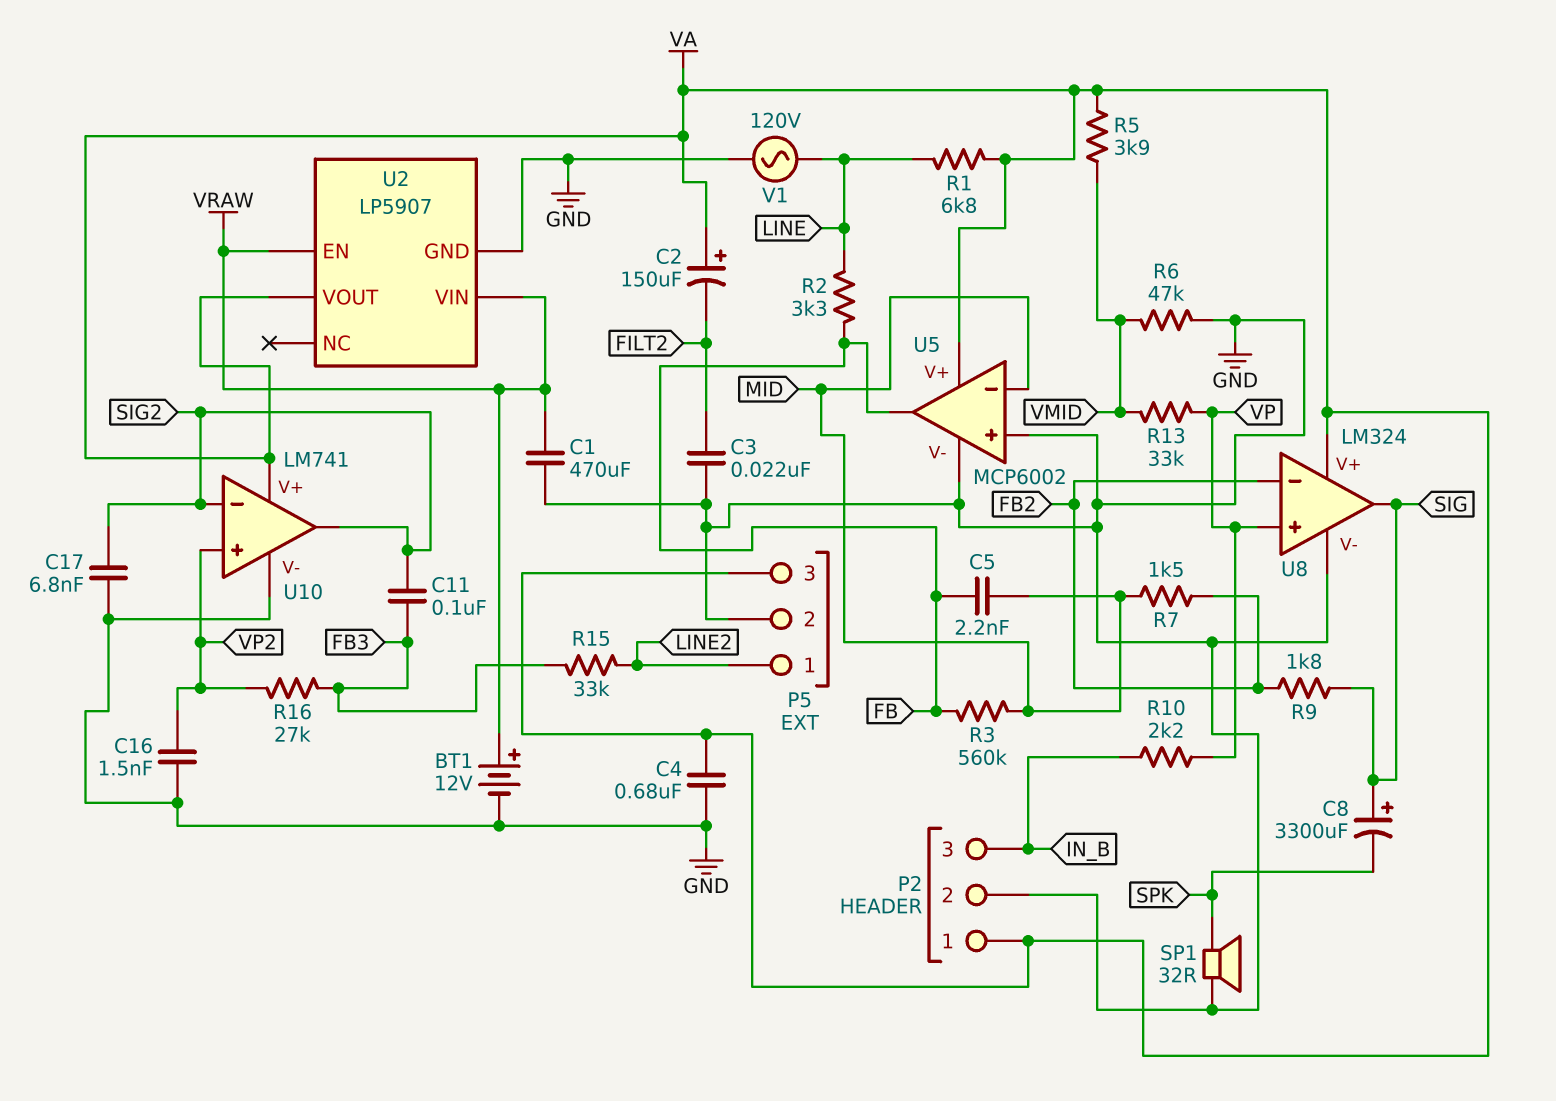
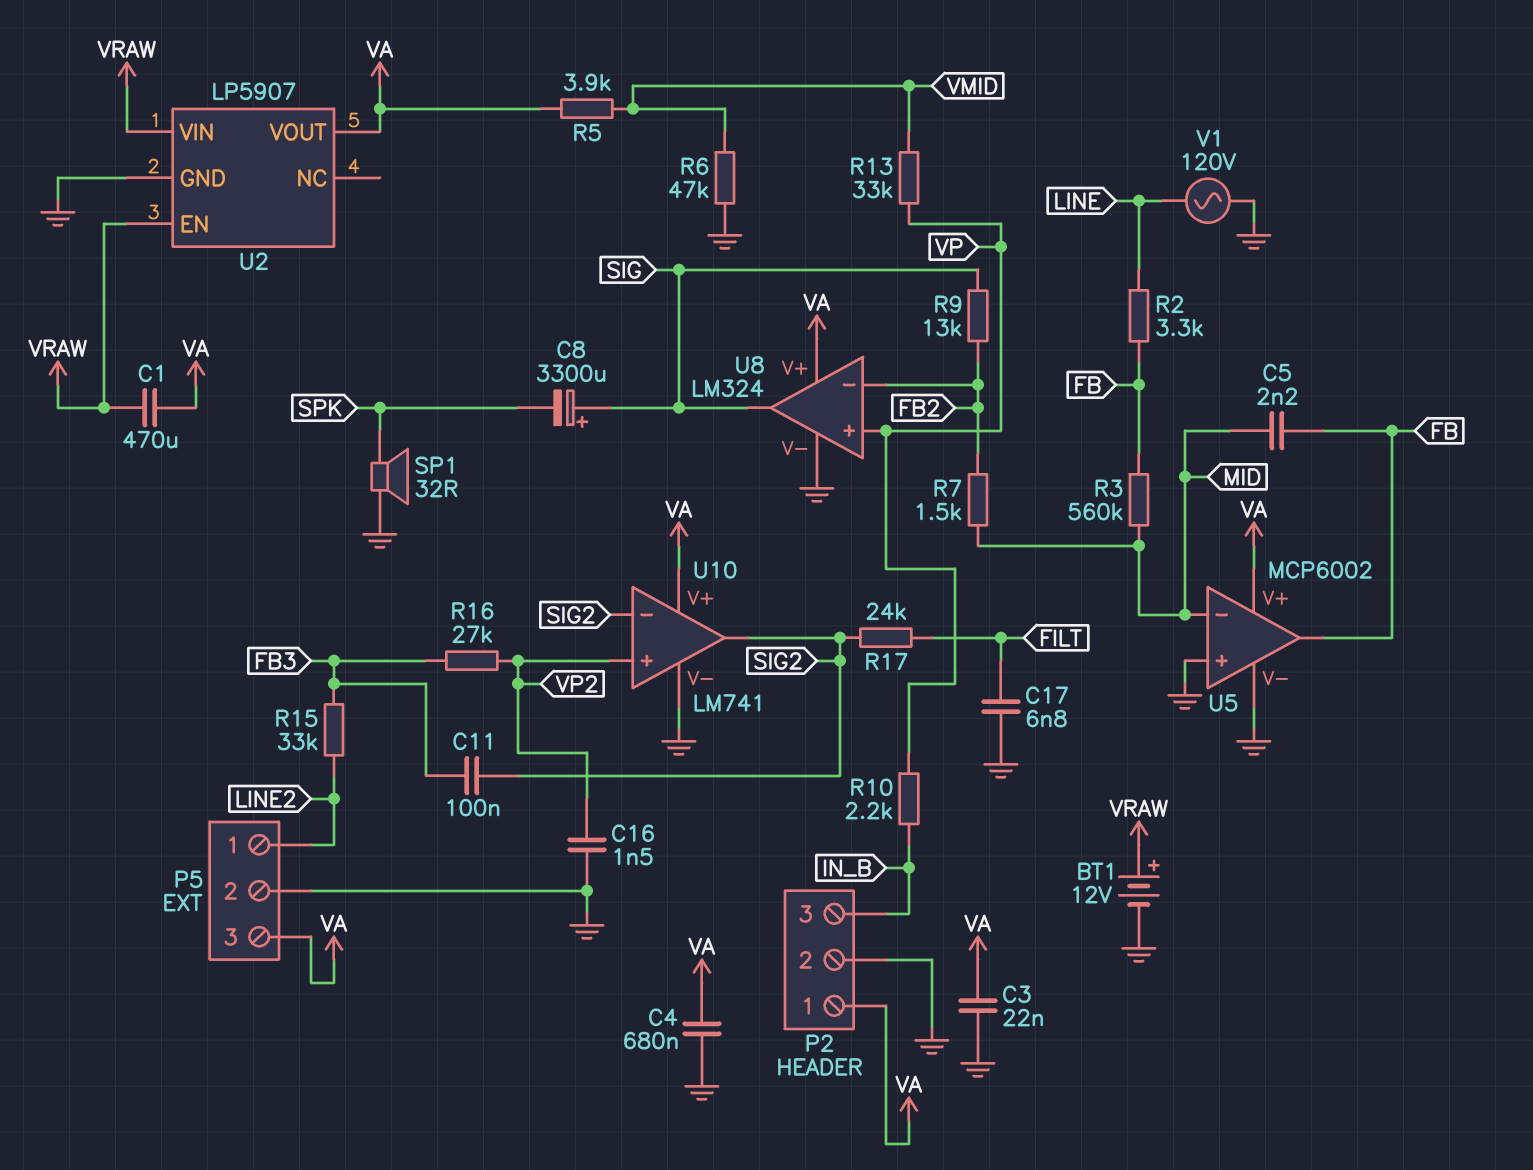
C1: 470uF (GND, VRAW) -> 470uF (VA, VRAW)
C2: 150uF (plus VA, minus FILT2) -> none
C3: 22nF (FILT2, GND) -> 22nF (GND, VA)
C17: 6.8nF (GND, SIG2) -> 6.8nF (FILT, GND)
R1: 6.8k (LINE, VA) -> none
R9: 1.8k (FB2, SIG) -> 13k (FB2, SIG)
R17: none -> 24k (FILT, SIG2)

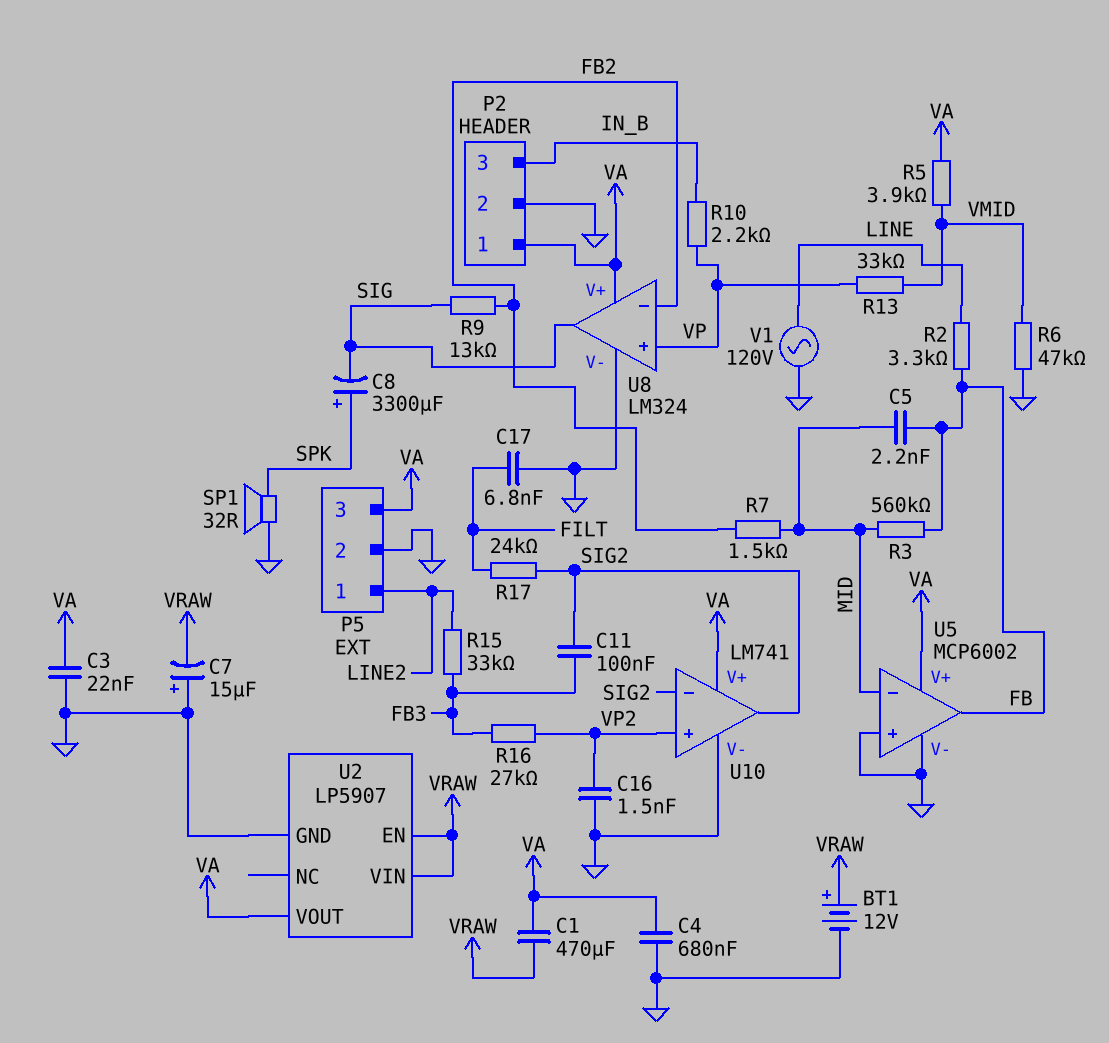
C7: none -> 15uF (plus GND, minus VRAW)
C8: 3300uF (plus SIG, minus SPK) -> 3300uF (plus SPK, minus SIG)

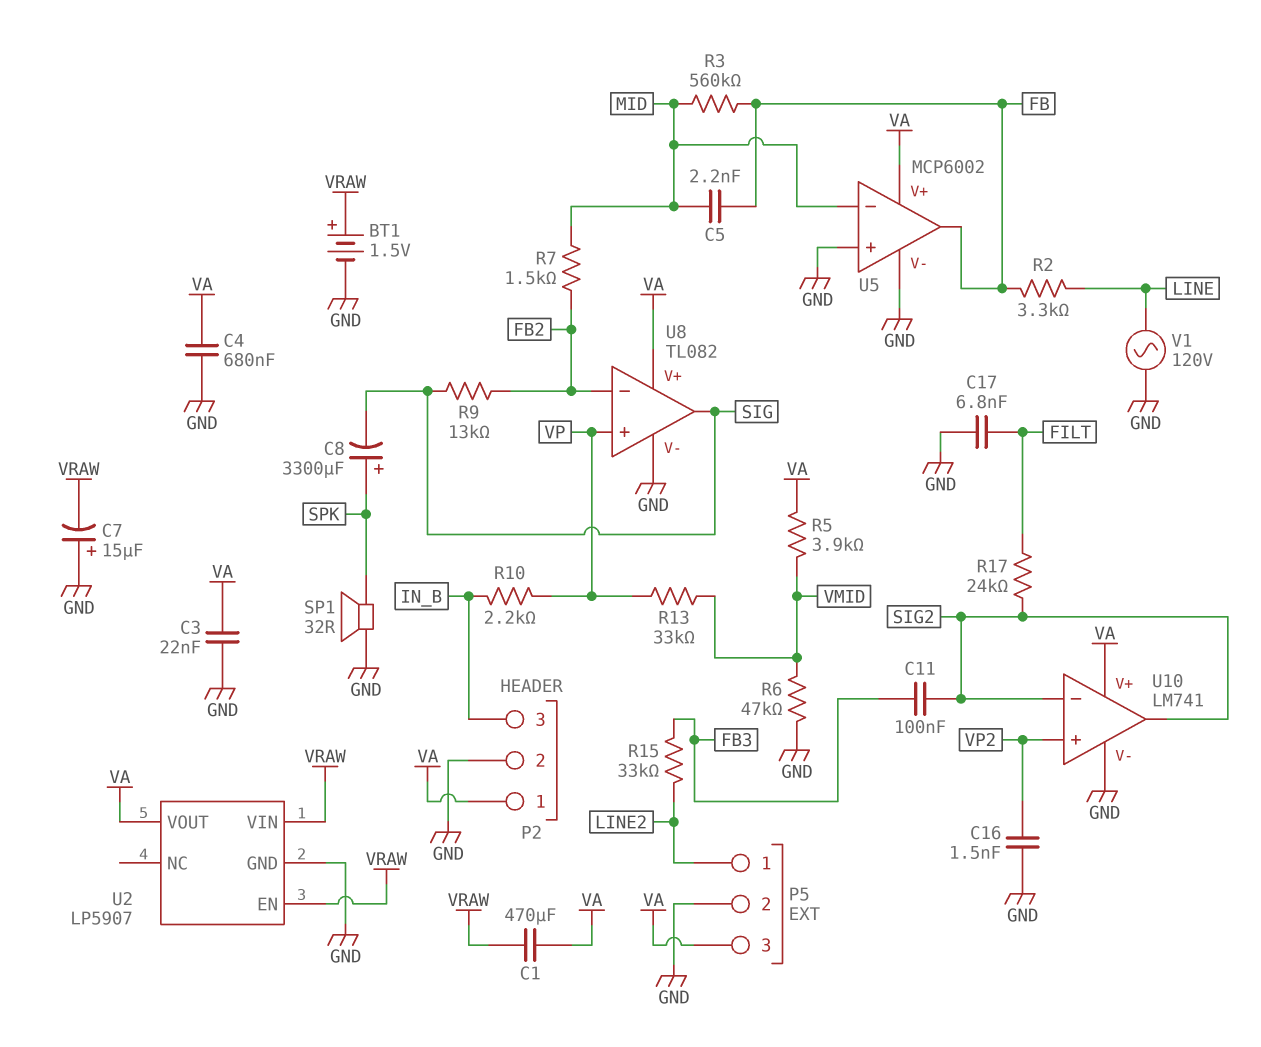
BT1: 12V (plus VRAW, minus GND) -> 1.5V (plus VRAW, minus GND)
R16: 27k (FB3, VP2) -> none
U8: LM324 -> TL082

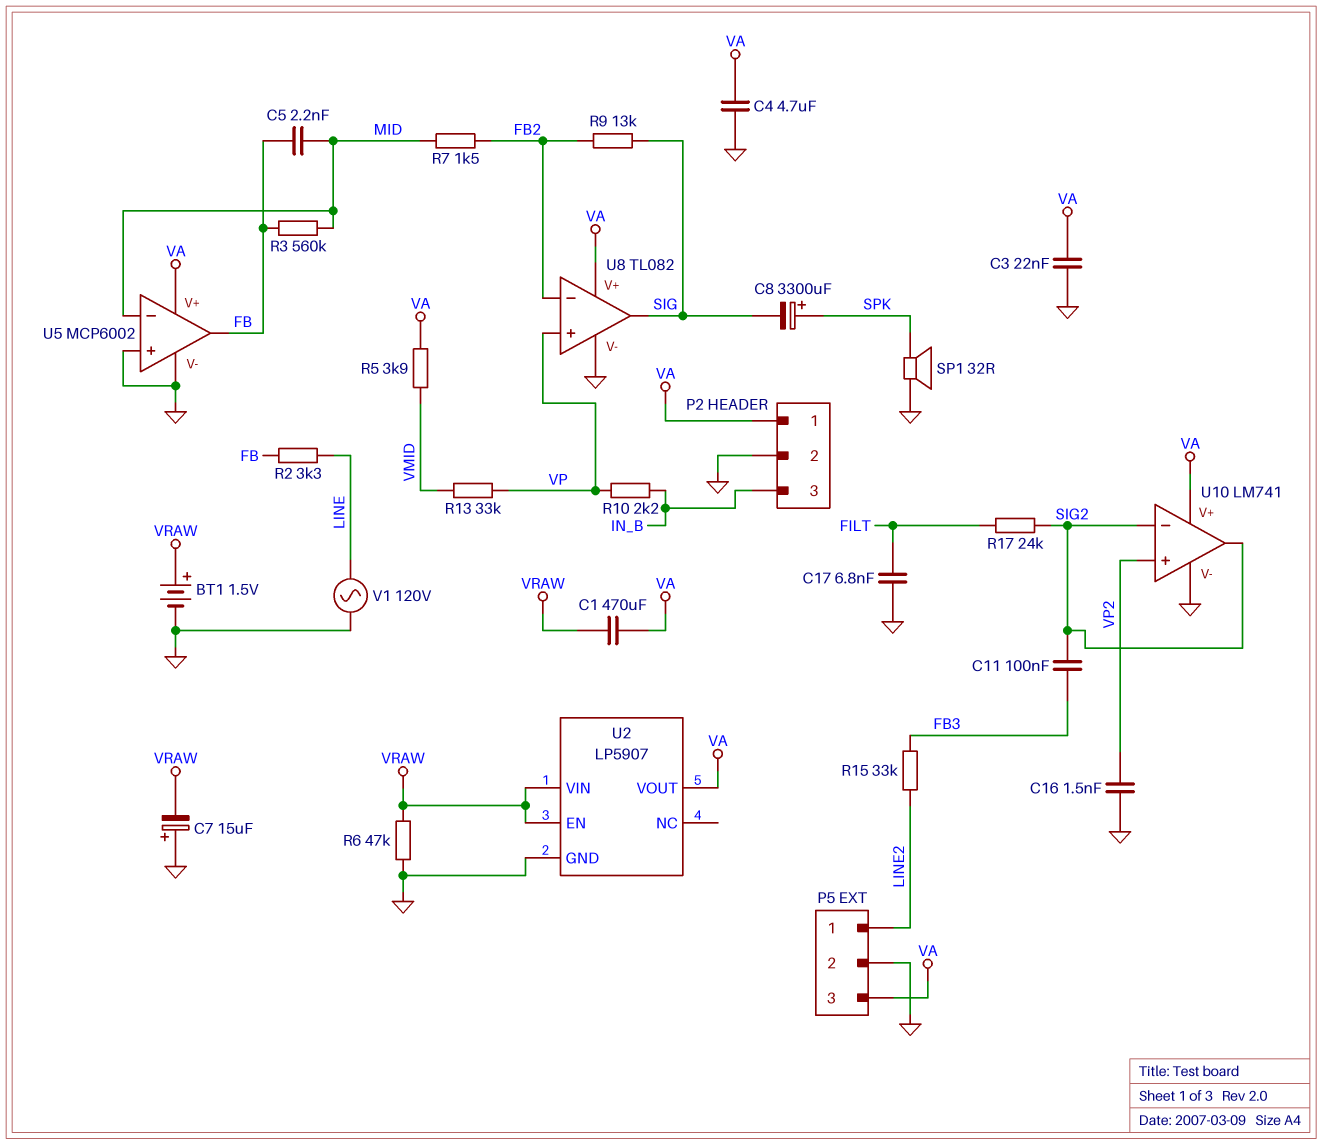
C4: 680nF (GND, VA) -> 4.7uF (GND, VA)
R6: 47k (GND, VMID) -> 47k (GND, VRAW)

